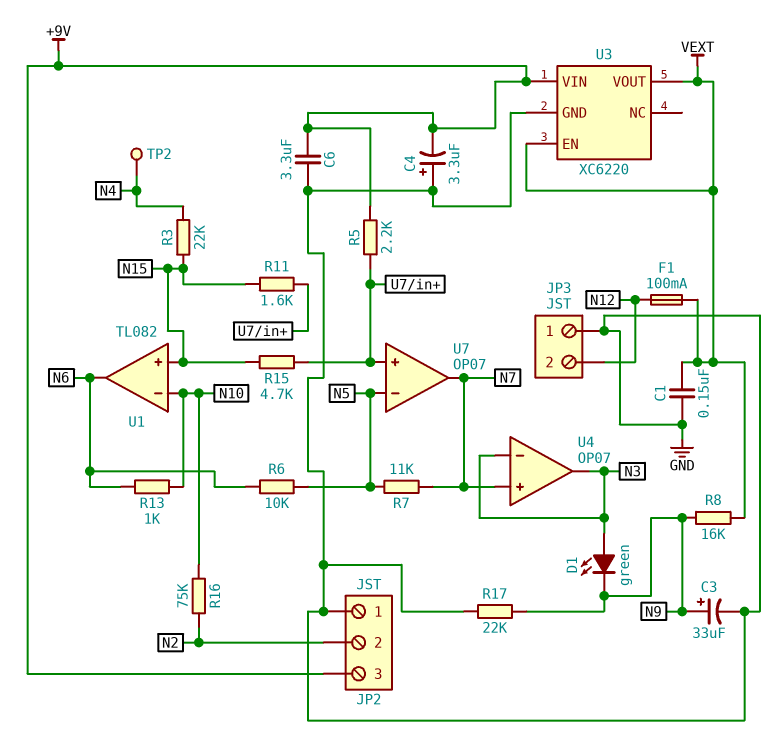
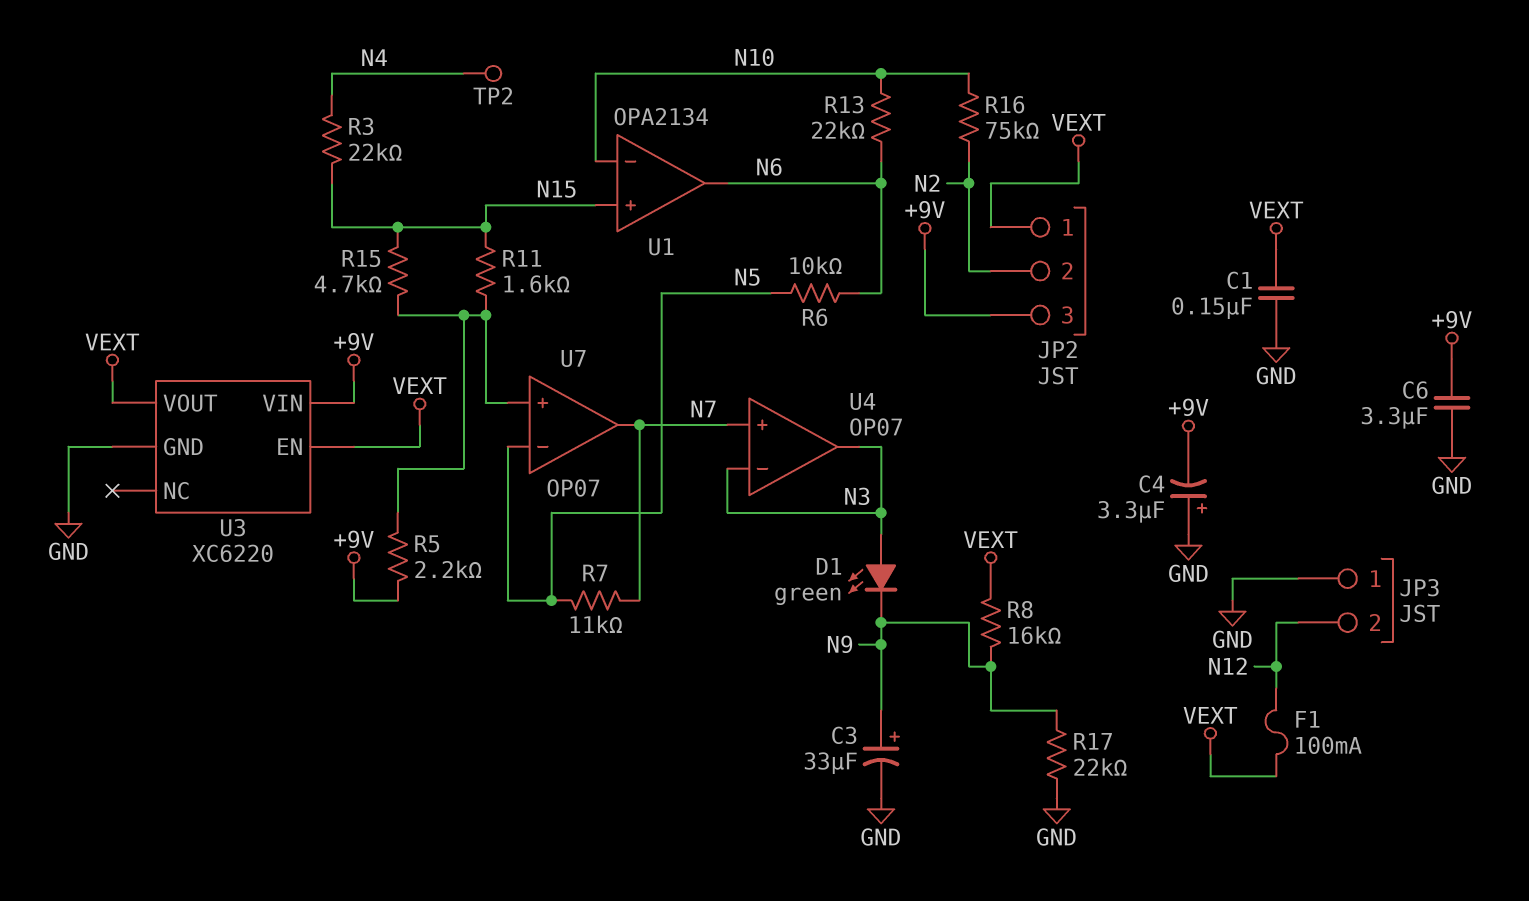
JP2 pin 1: GND -> VEXT
R13: 1k (N6, N10) -> 22k (N6, N10)
U1: TL082 -> OPA2134

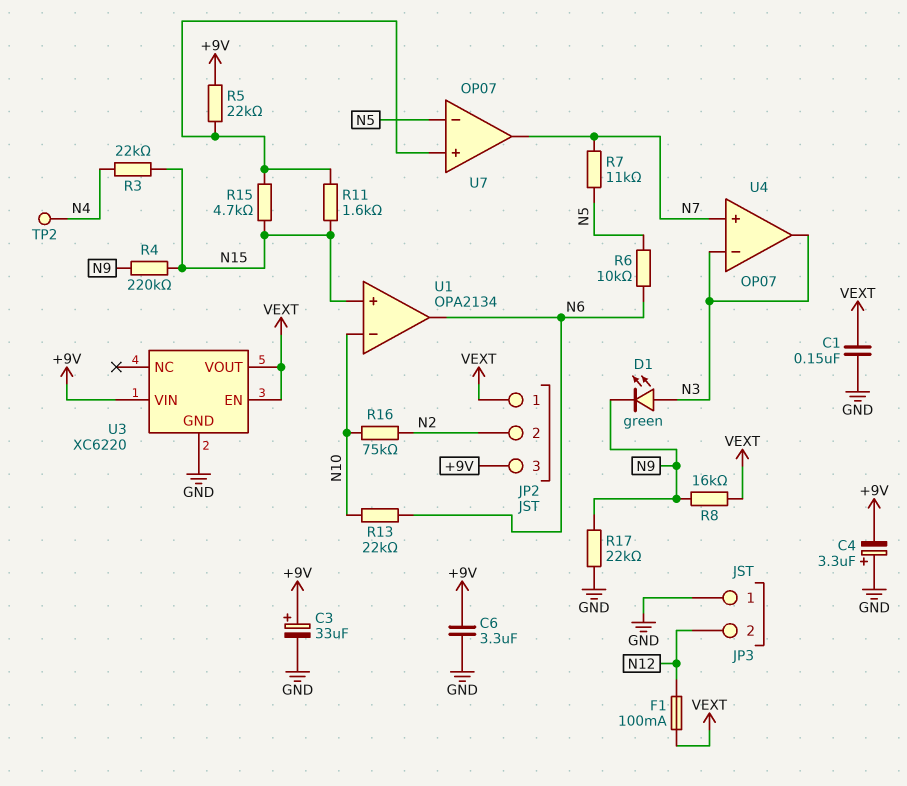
C3: 33uF (plus N9, minus GND) -> 33uF (plus +9V, minus GND)
R4: none -> 220k (N9, N15)
R5: 2.2k (+9V, U7/in+) -> 22k (+9V, U7/in+)

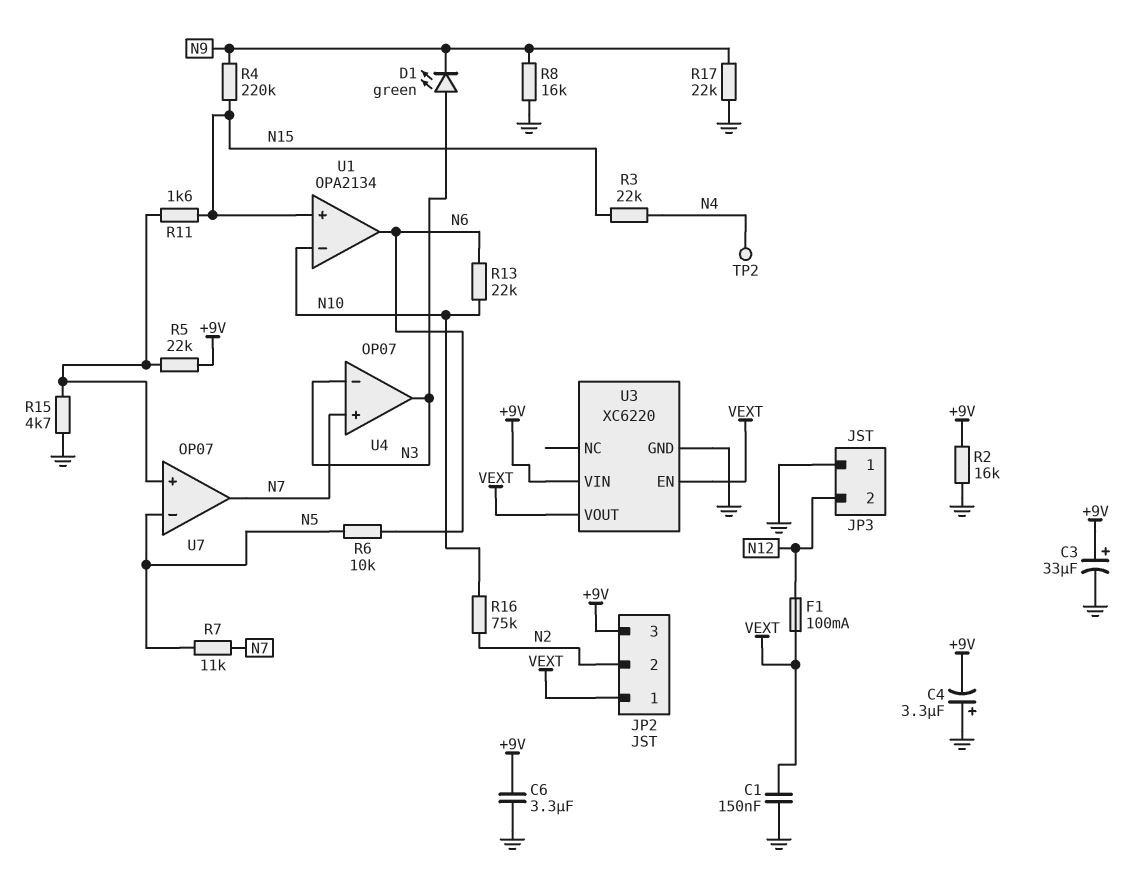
R2: none -> 16k (+9V, GND)
R8: 16k (N9, VEXT) -> 16k (GND, N9)
R15: 4.7k (N15, U7/in+) -> 4.7k (GND, U7/in+)

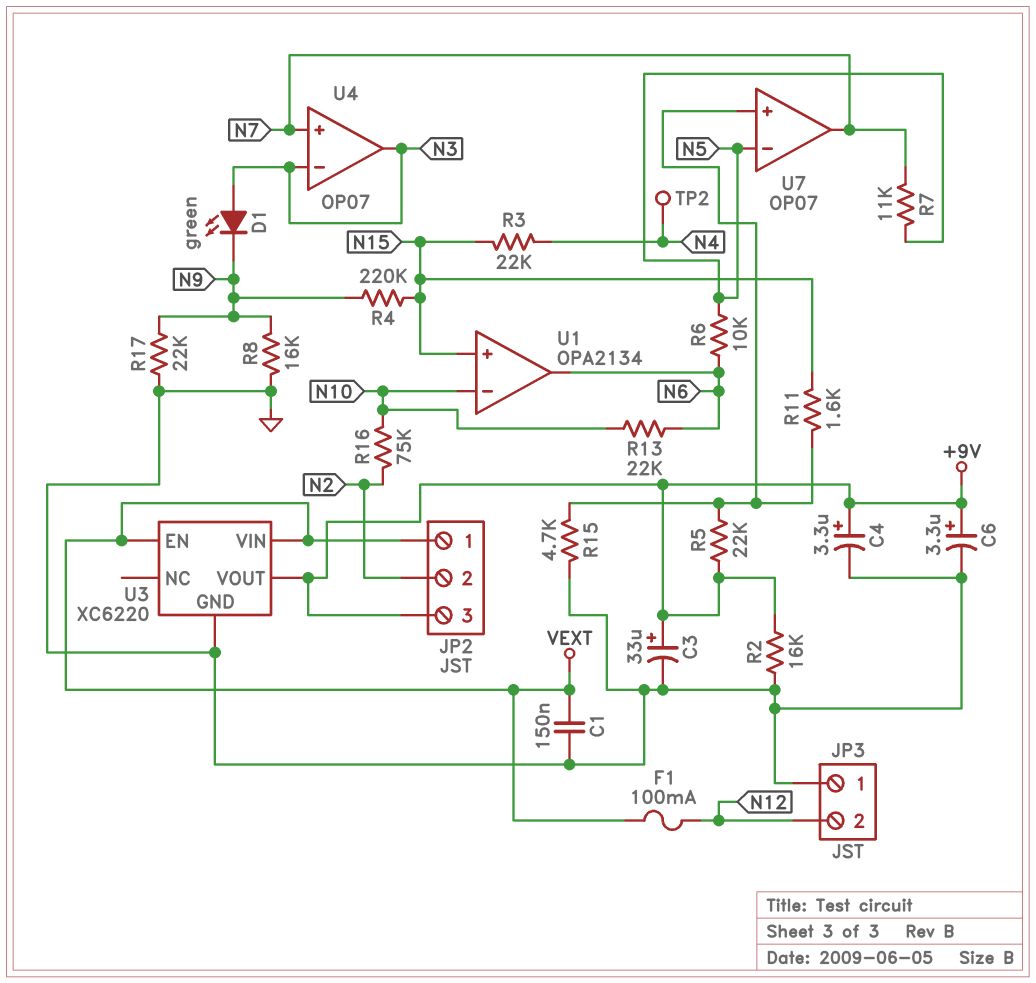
C4: 3.3uF (plus GND, minus +9V) -> 3.3uF (plus +9V, minus GND)
C6: 3.3uF (+9V, GND) -> 3.3uF (plus +9V, minus GND)
U3 pin VIN: +9V -> VEXT
U3 pin VOUT: VEXT -> +9V

